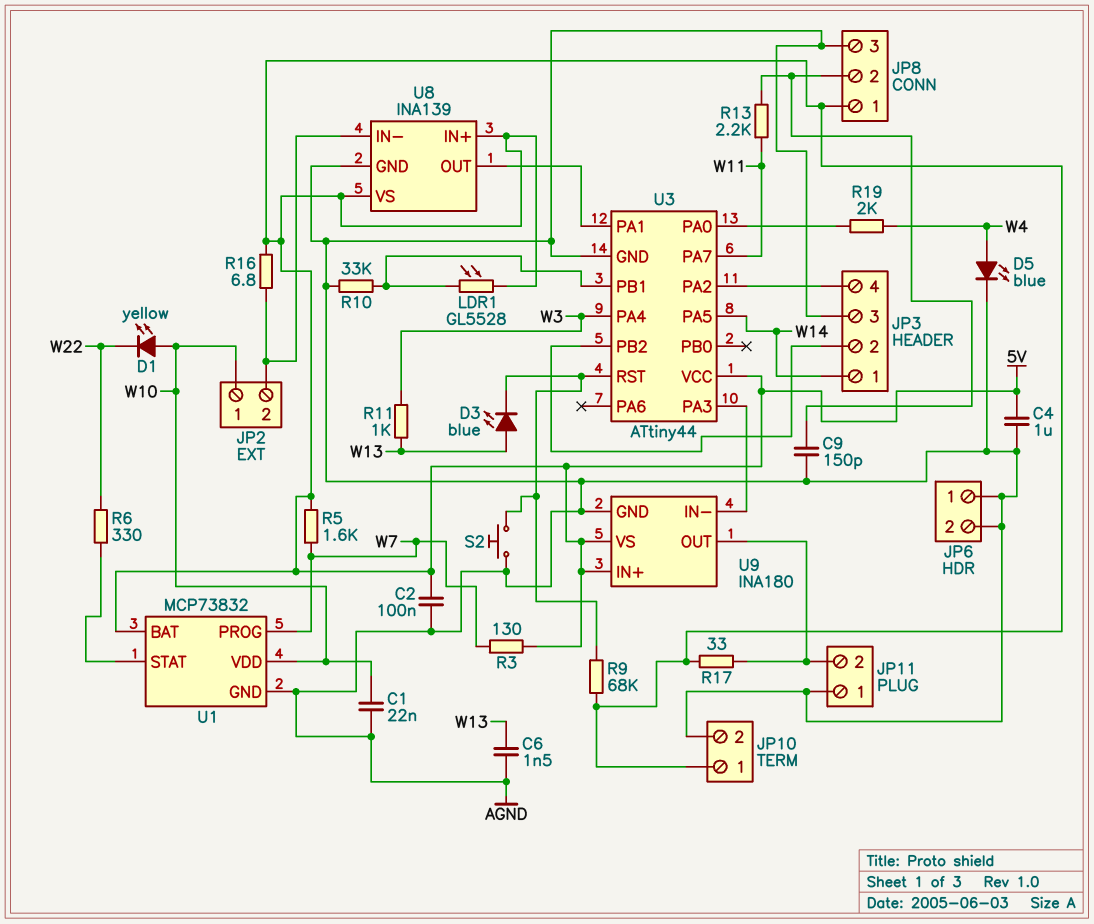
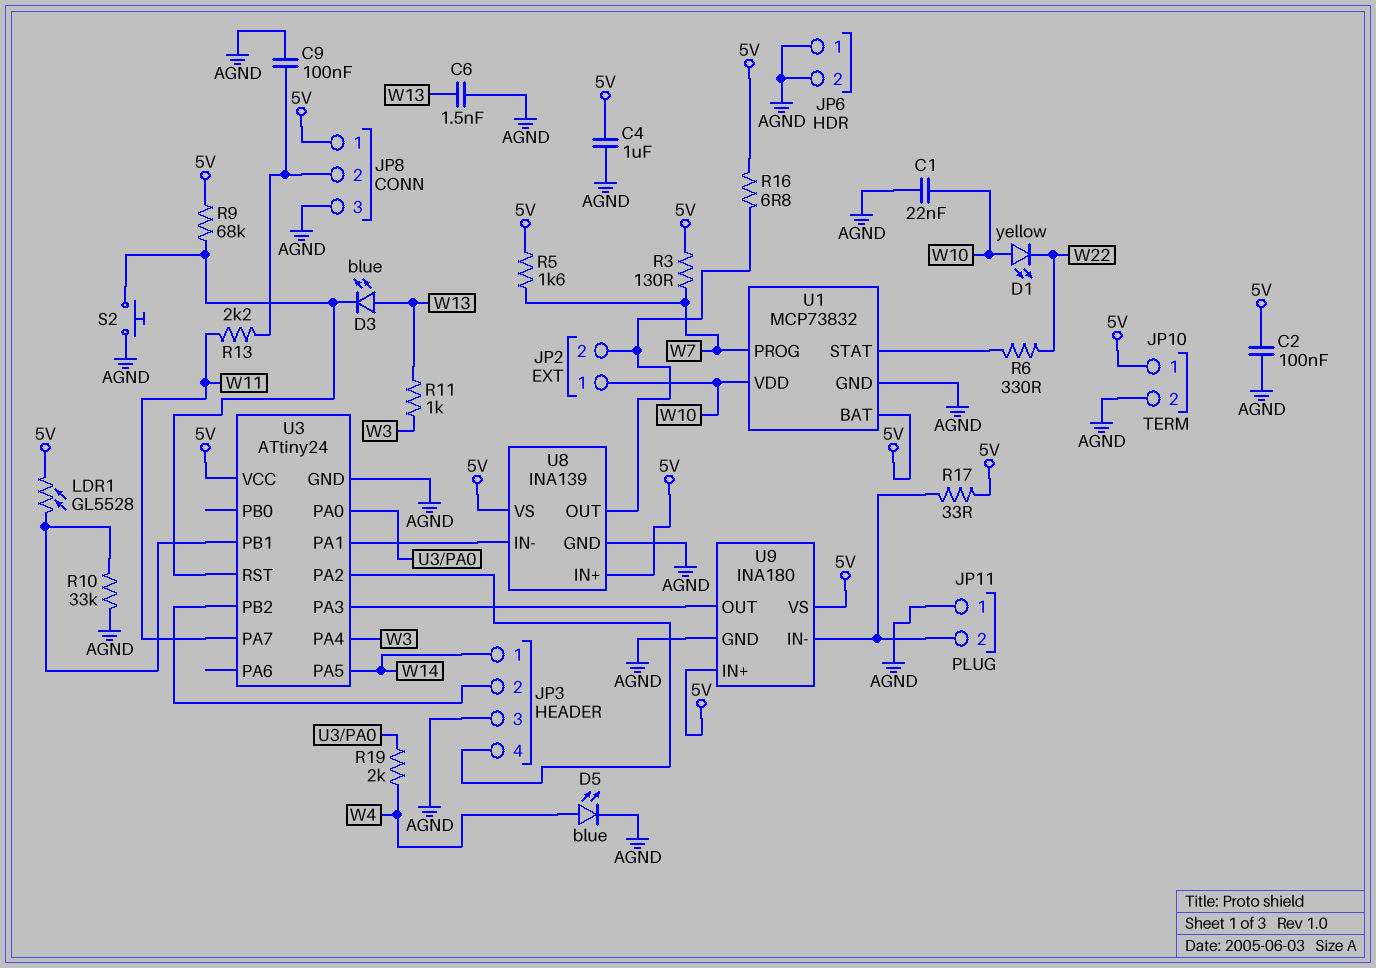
C9: 150pF (AGND, JP8/2) -> 100nF (AGND, JP8/2)
U3: ATtiny44 -> ATtiny24
U8 pin IN-: JP2/2 -> U3/PA1
U8 pin OUT: U3/PA1 -> JP2/2
U9 pin IN-: U3/PA3 -> JP11/2
U9 pin OUT: JP11/2 -> U3/PA3

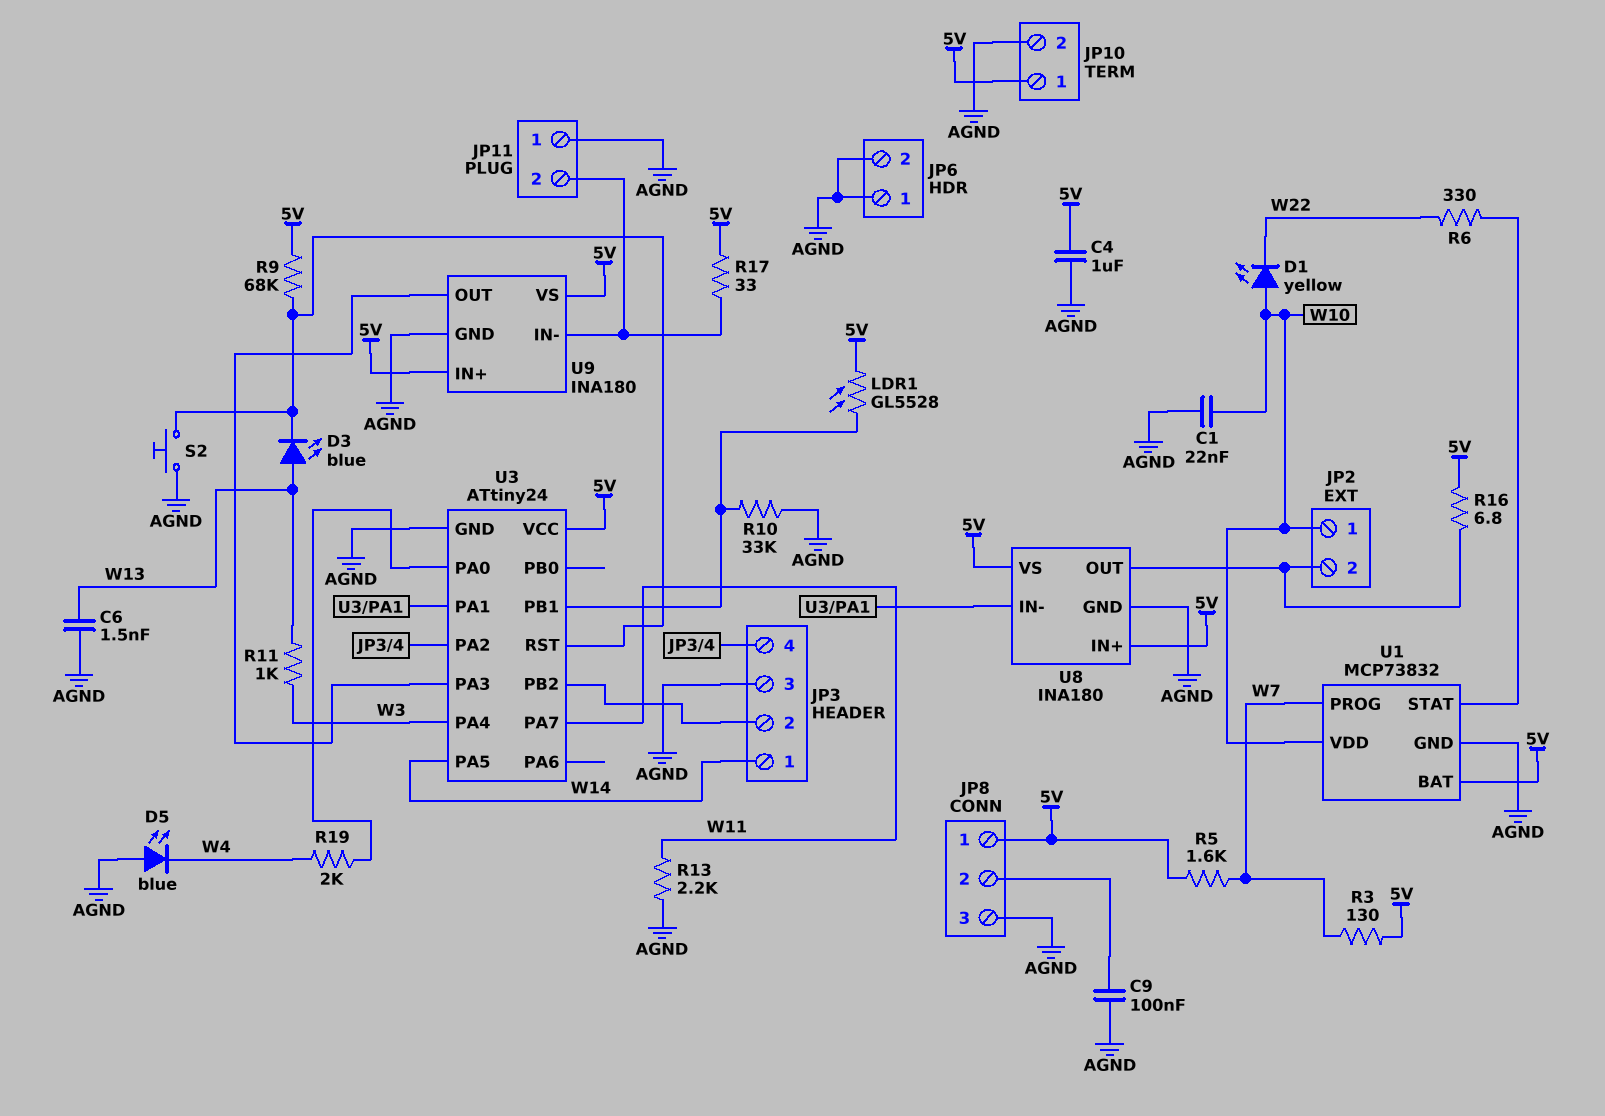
C2: 100nF (5V, AGND) -> none
D5: LED blue (A W4, K AGND) -> LED blue (A AGND, K W4)
R13: 2.2k (JP8/2, W11) -> 2.2k (AGND, W11)
U8: INA139 -> INA180

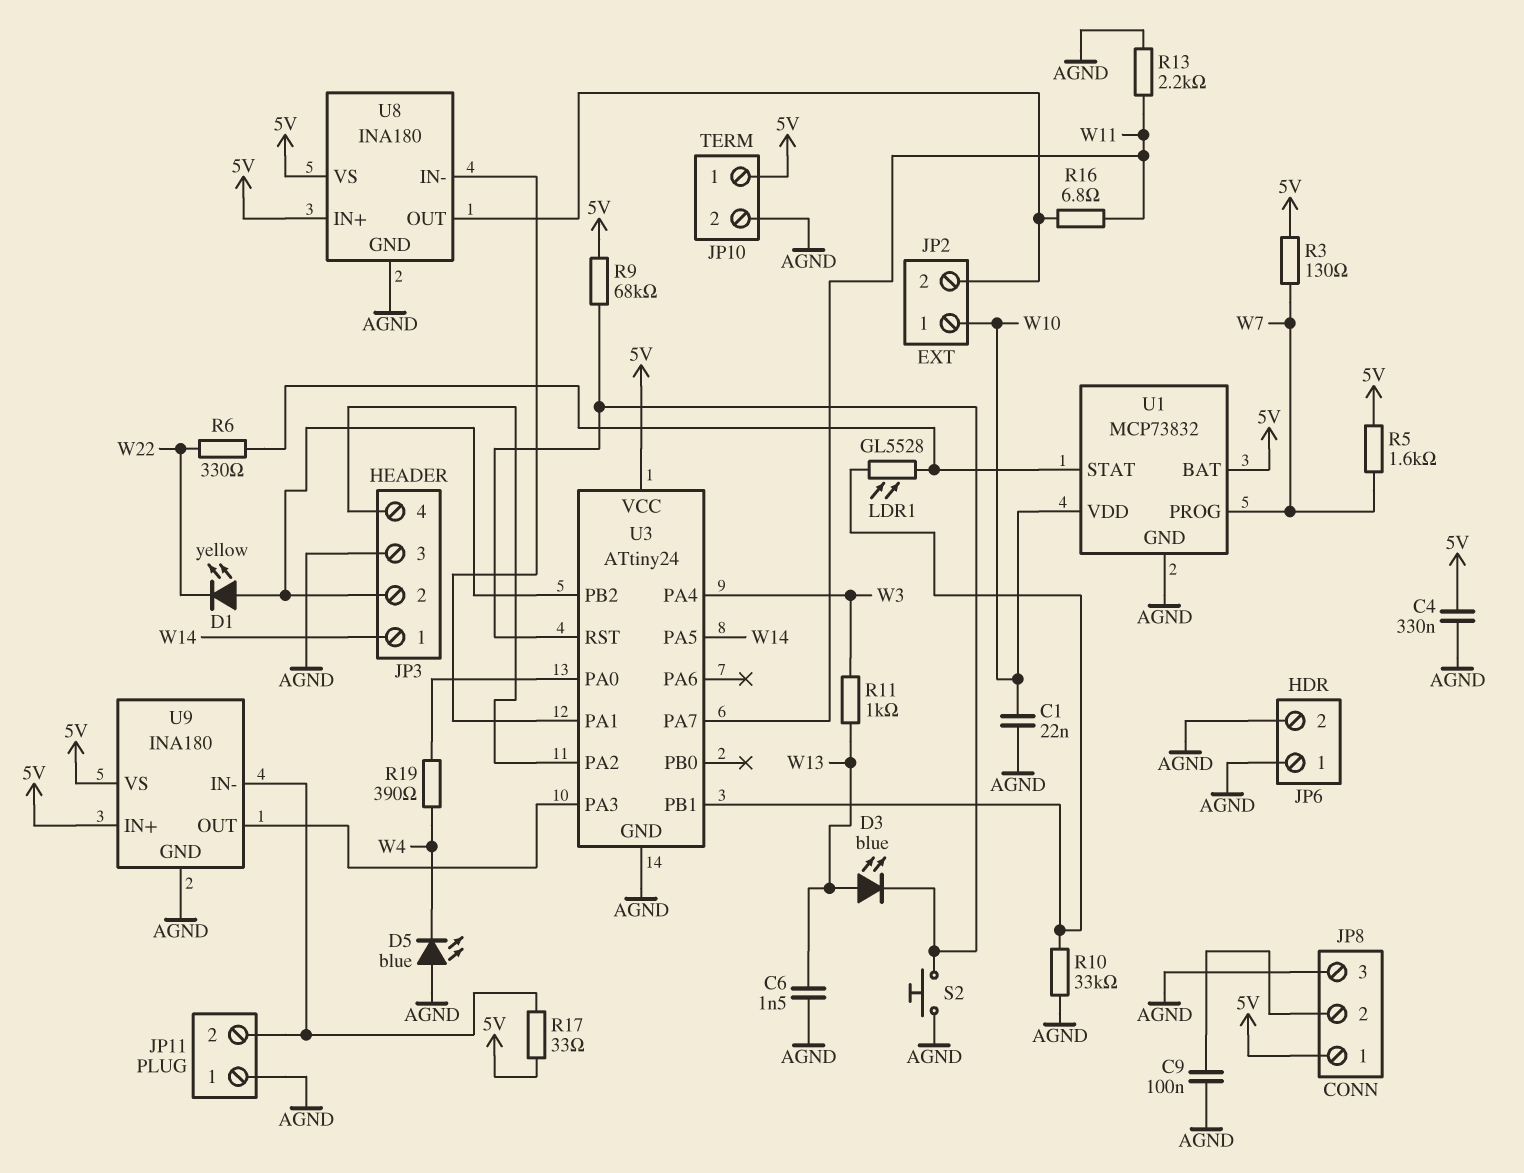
C4: 1uF (5V, AGND) -> 330nF (5V, AGND)
D1: LED yellow (A W10, K W22) -> LED yellow (A JP3/2, K W22)
LDR1: GL5528 (5V, U3/PB1) -> GL5528 (U1/STAT, U3/PB1)
R16: 6.8 (5V, JP2/2) -> 6.8 (JP2/2, W11)
R19: 2k (U3/PA0, W4) -> 390 (U3/PA0, W4)

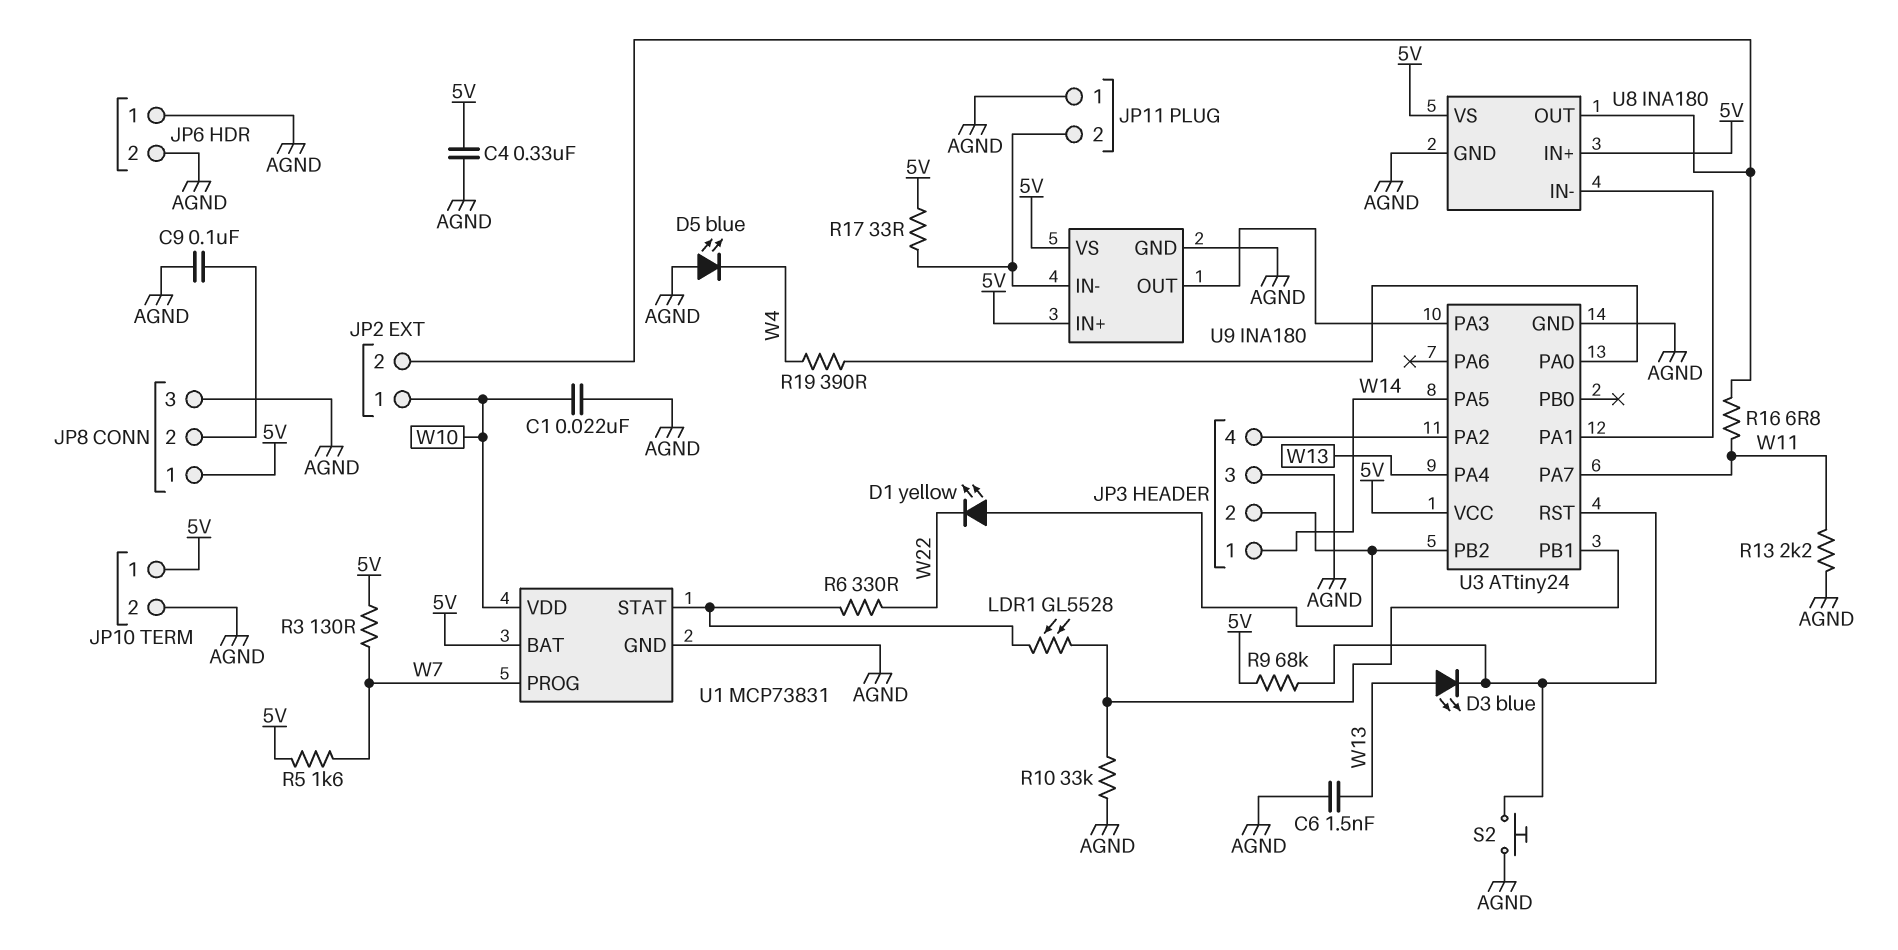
R11: 1k (W3, W13) -> none
U1: MCP73832 -> MCP73831
U3 pin PA4: W3 -> W13

